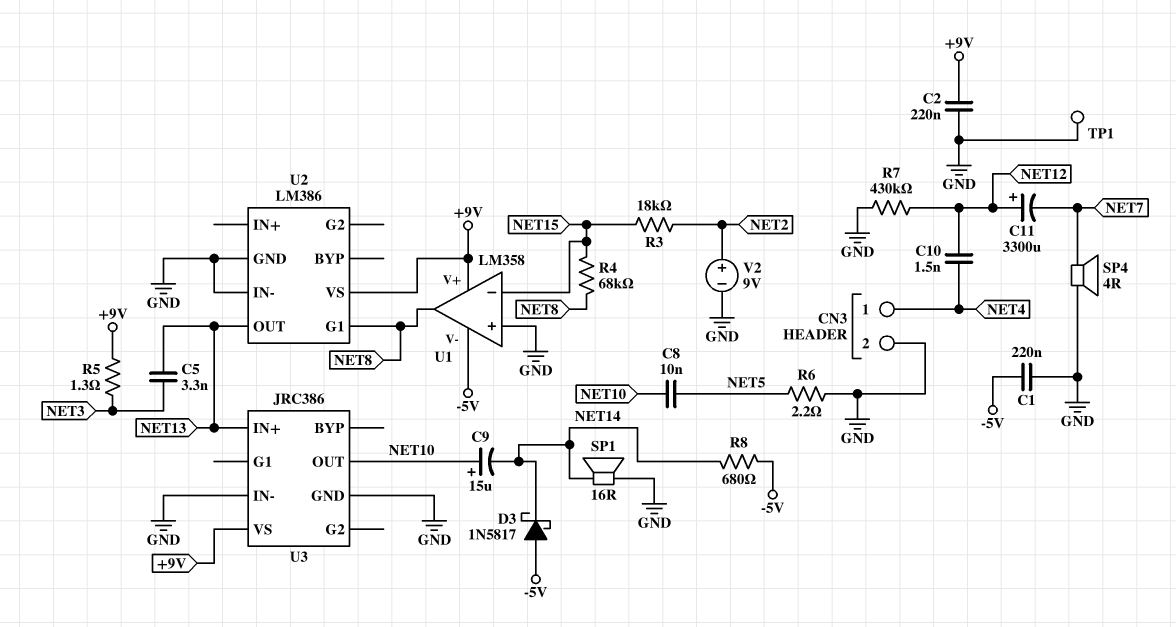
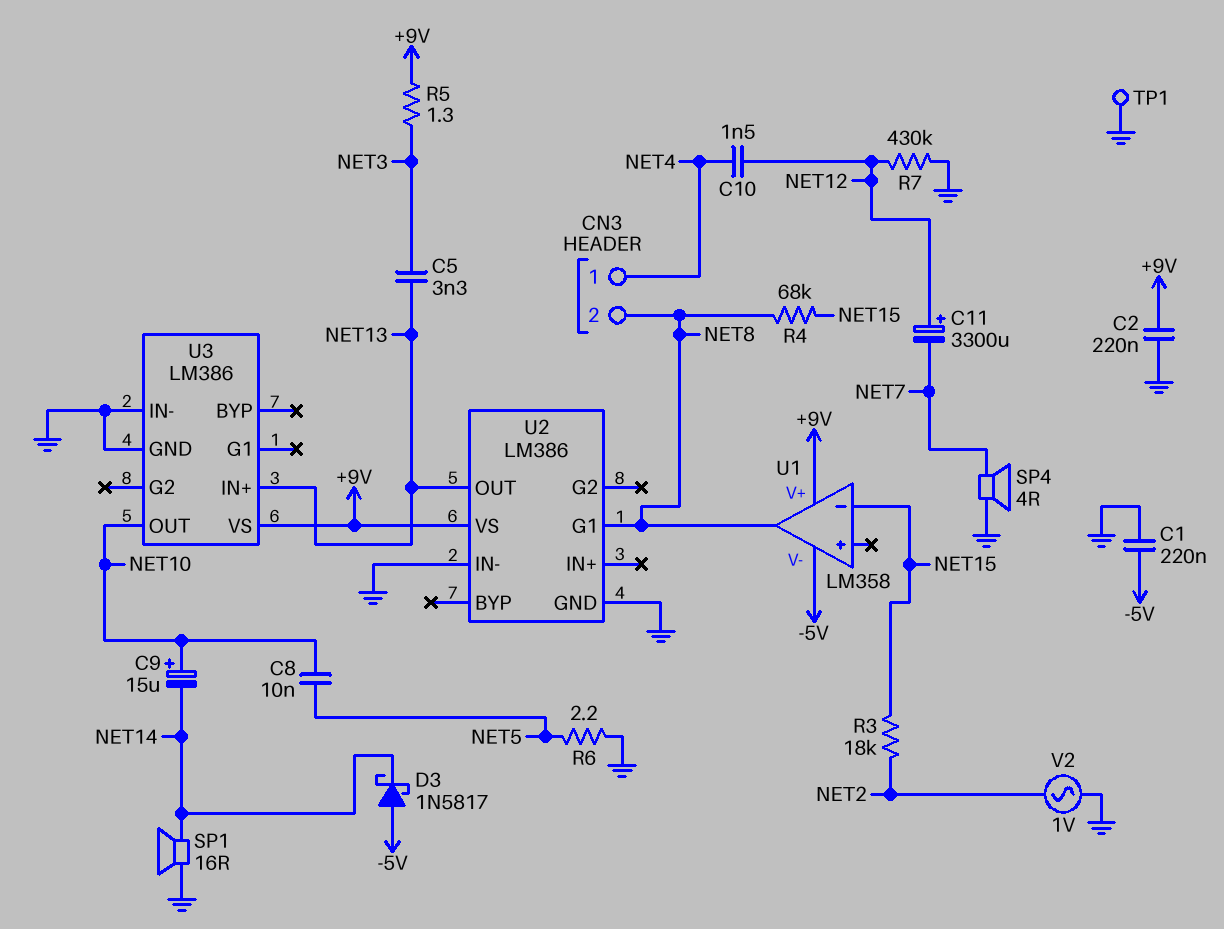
CN3 pin 2: GND -> NET8
R8: 680 (-5V, NET14) -> none
U1 pin in+: GND -> none
U3: JRC386 -> LM386
V2: 9V (plus NET2, minus GND) -> AC 1V (GND, NET2)

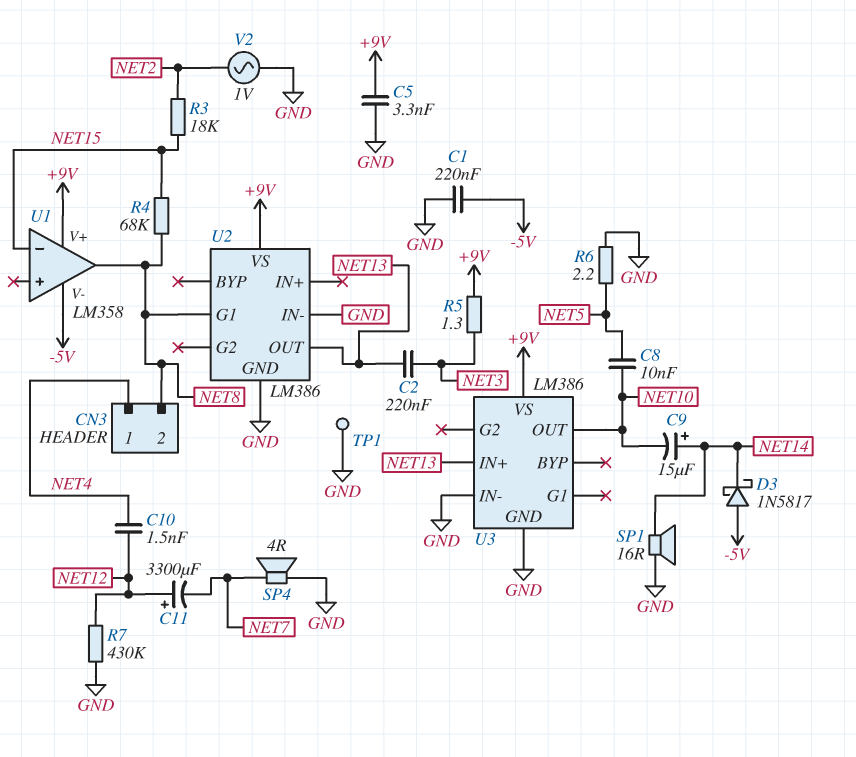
C2: 220nF (+9V, GND) -> 220nF (NET3, NET13)
C5: 3.3nF (NET3, NET13) -> 3.3nF (+9V, GND)
C9: 15uF (plus NET10, minus NET14) -> 15uF (plus NET14, minus NET10)

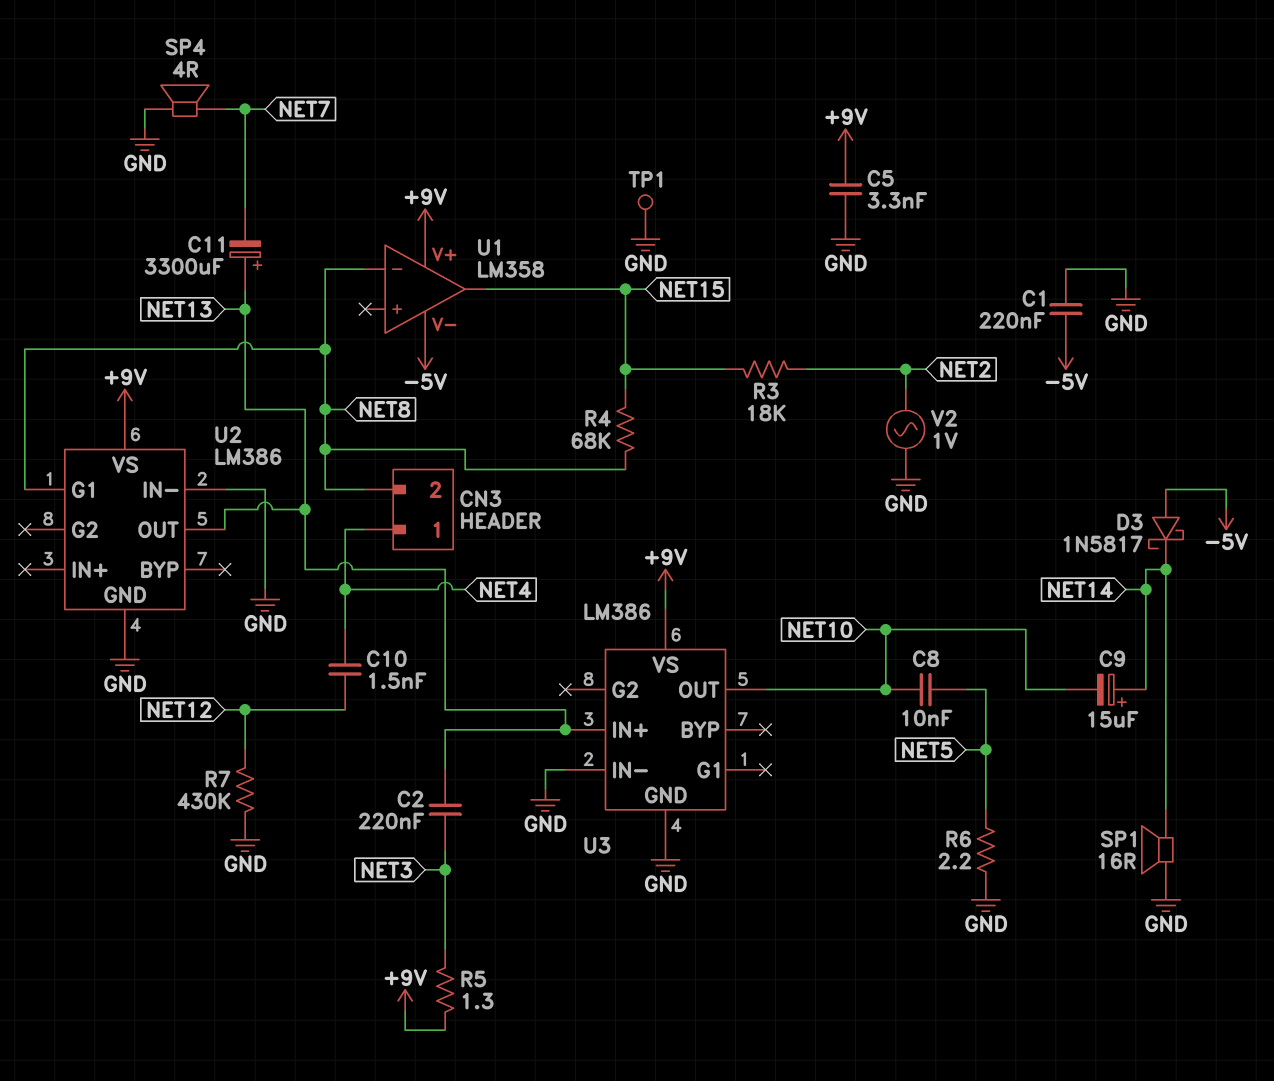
C11: 3300uF (plus NET12, minus NET7) -> 3300uF (plus NET13, minus NET7)
U1 pin in-: NET15 -> NET8
U1 pin out: NET8 -> NET15

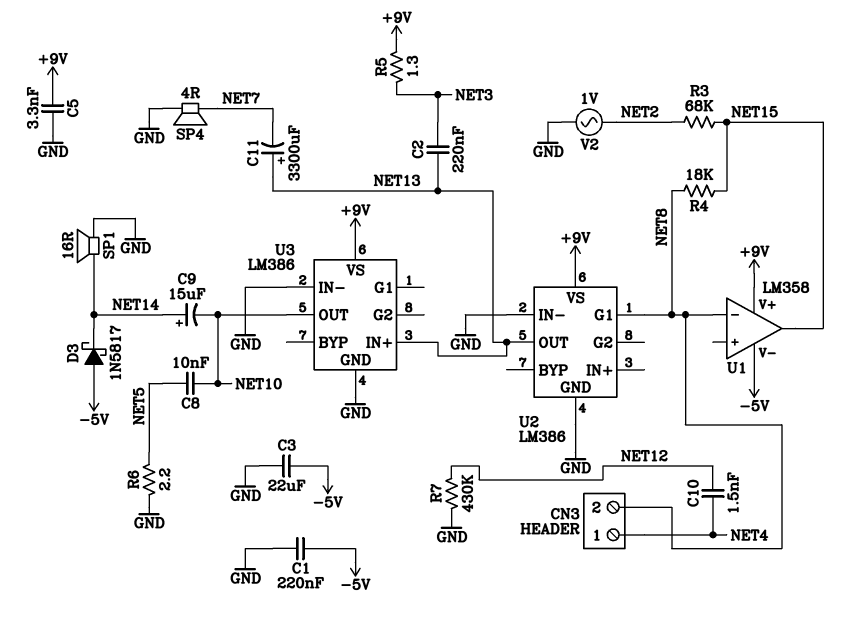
C3: none -> 22uF (-5V, GND)
R3: 18k (NET2, NET15) -> 68k (NET2, NET15)
R4: 68k (NET8, NET15) -> 18k (NET8, NET15)
TP1: test point (GND) -> none

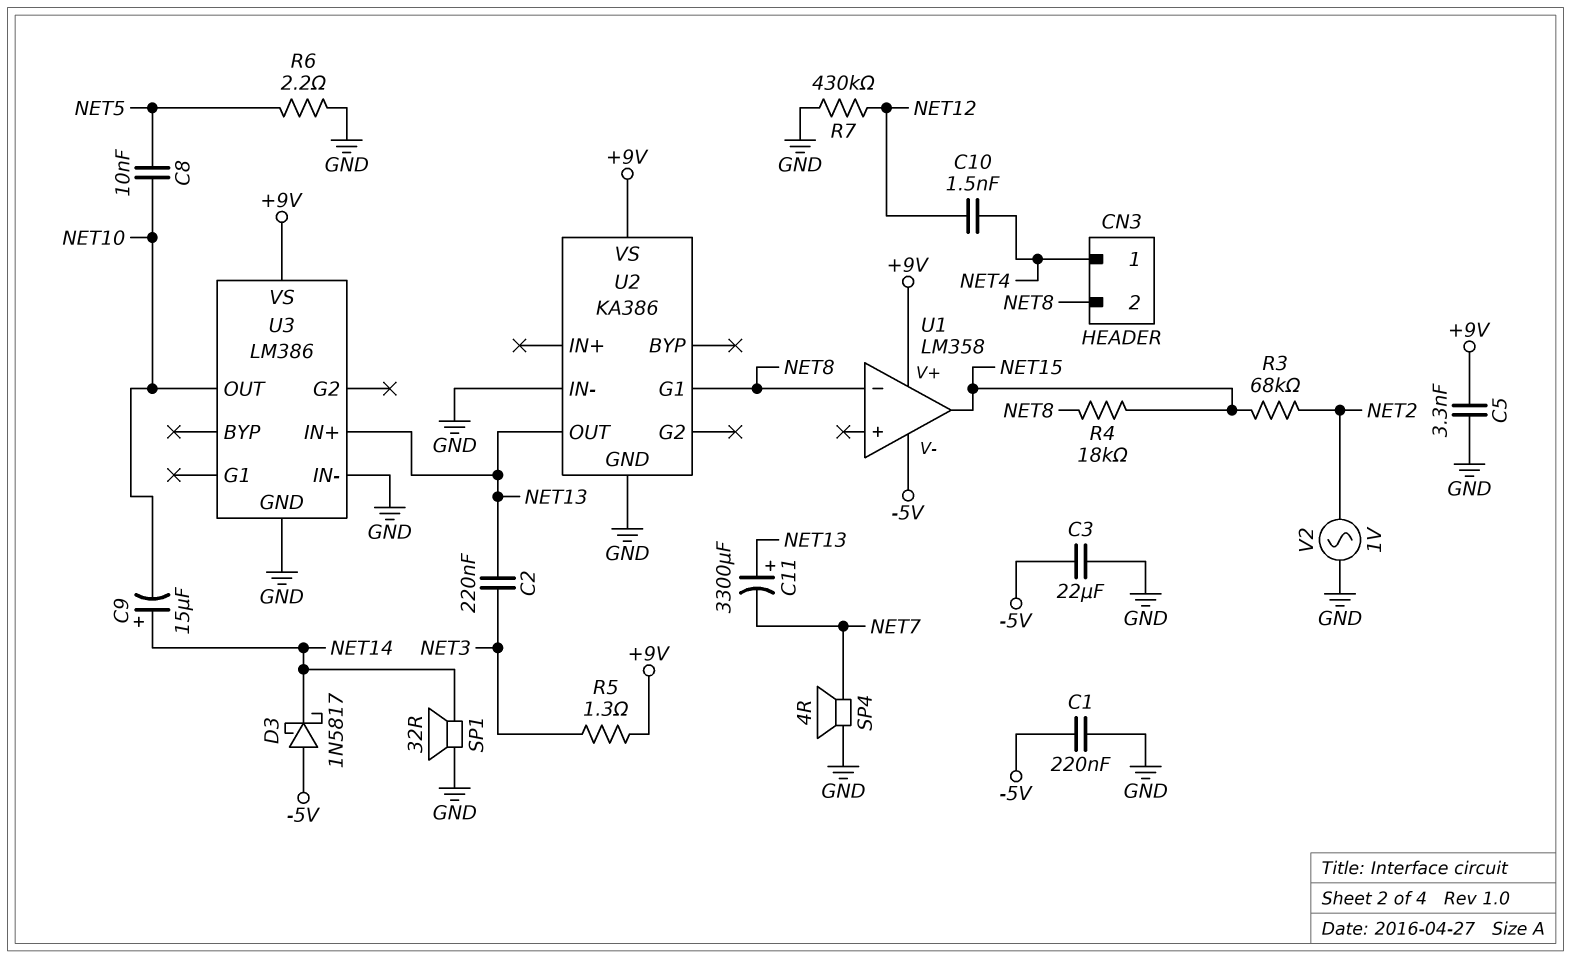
SP1: speaker 16R (GND, NET14) -> speaker 32R (GND, NET14)
U2: LM386 -> KA386

